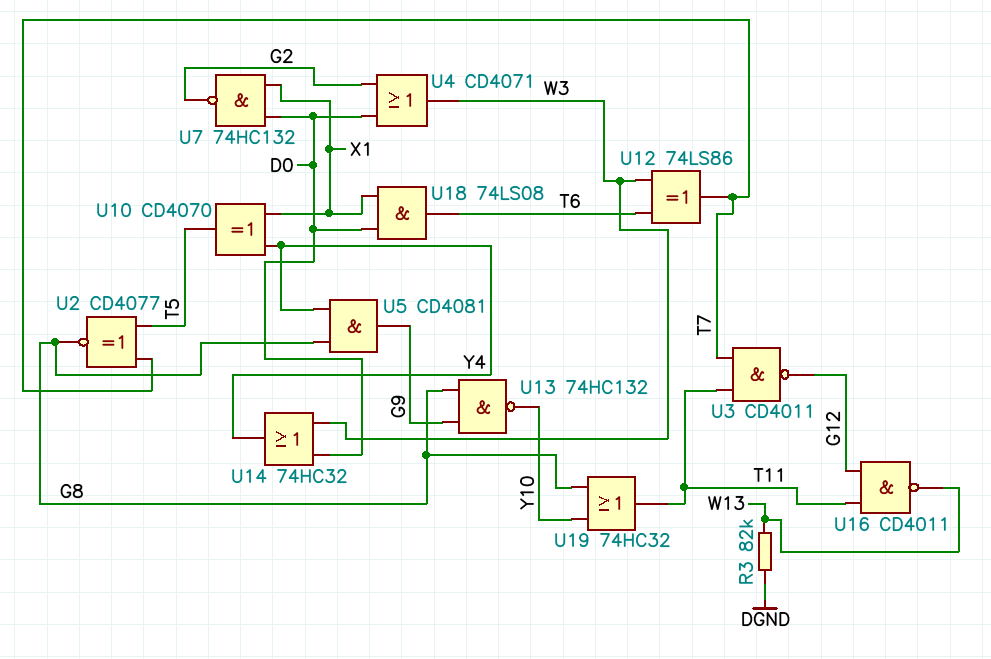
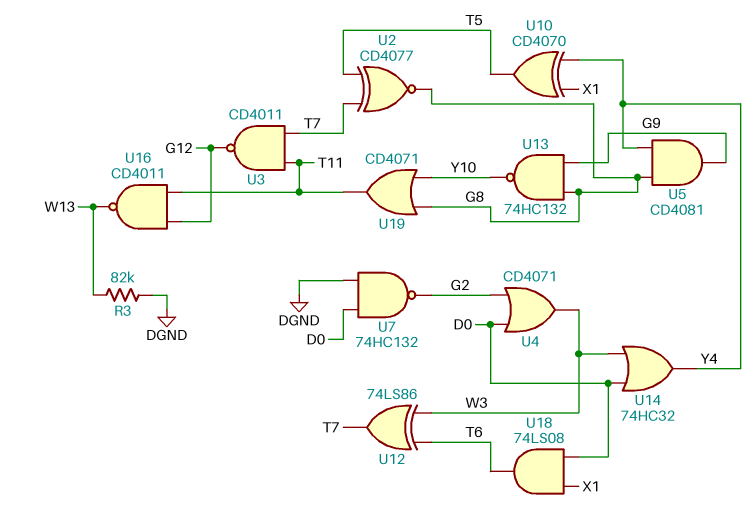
U7: NAND 74HC132 (in D0, in X1, out G2) -> NAND 74HC132 (in D0, in DGND, out G2)
U19: OR 74HC32 (in G8, in Y10, out T11) -> OR CD4071 (in G8, in Y10, out T11)

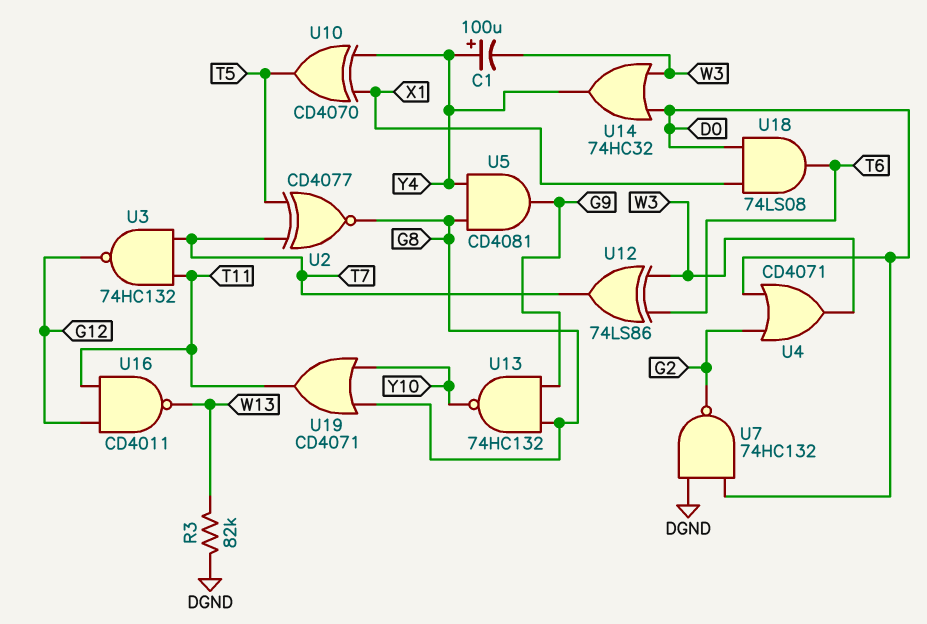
C1: none -> 100uF (plus Y4, minus W3)
U3: NAND CD4011 (in T7, in T11, out G12) -> NAND 74HC132 (in T7, in T11, out G12)

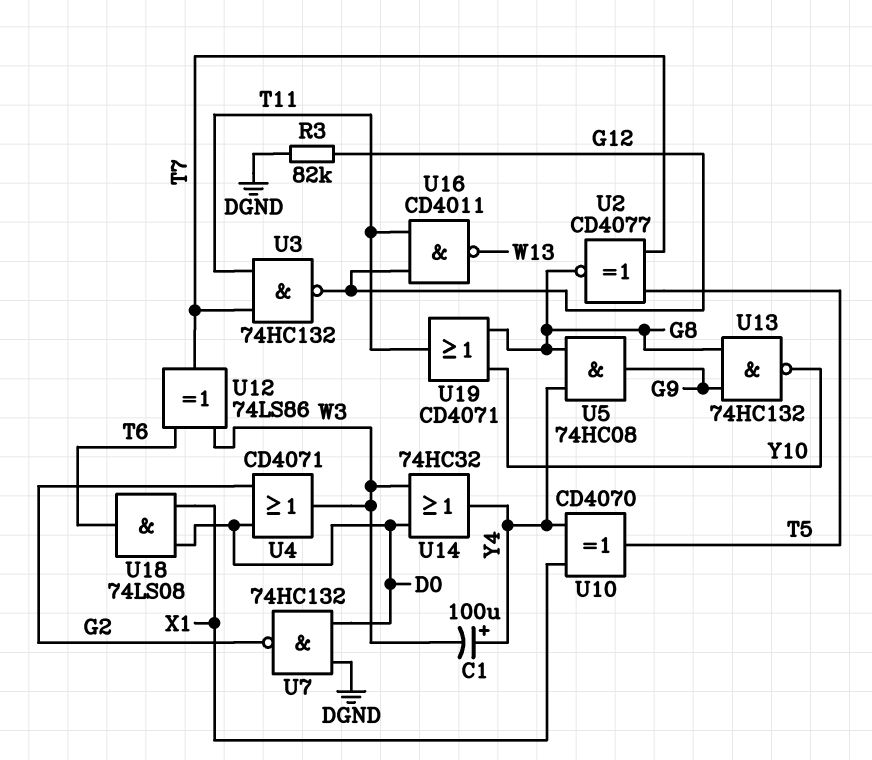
R3: 82k (DGND, W13) -> 82k (DGND, G12)
U5: AND CD4081 (in G8, in Y4, out G9) -> AND 74HC08 (in G8, in Y4, out G9)

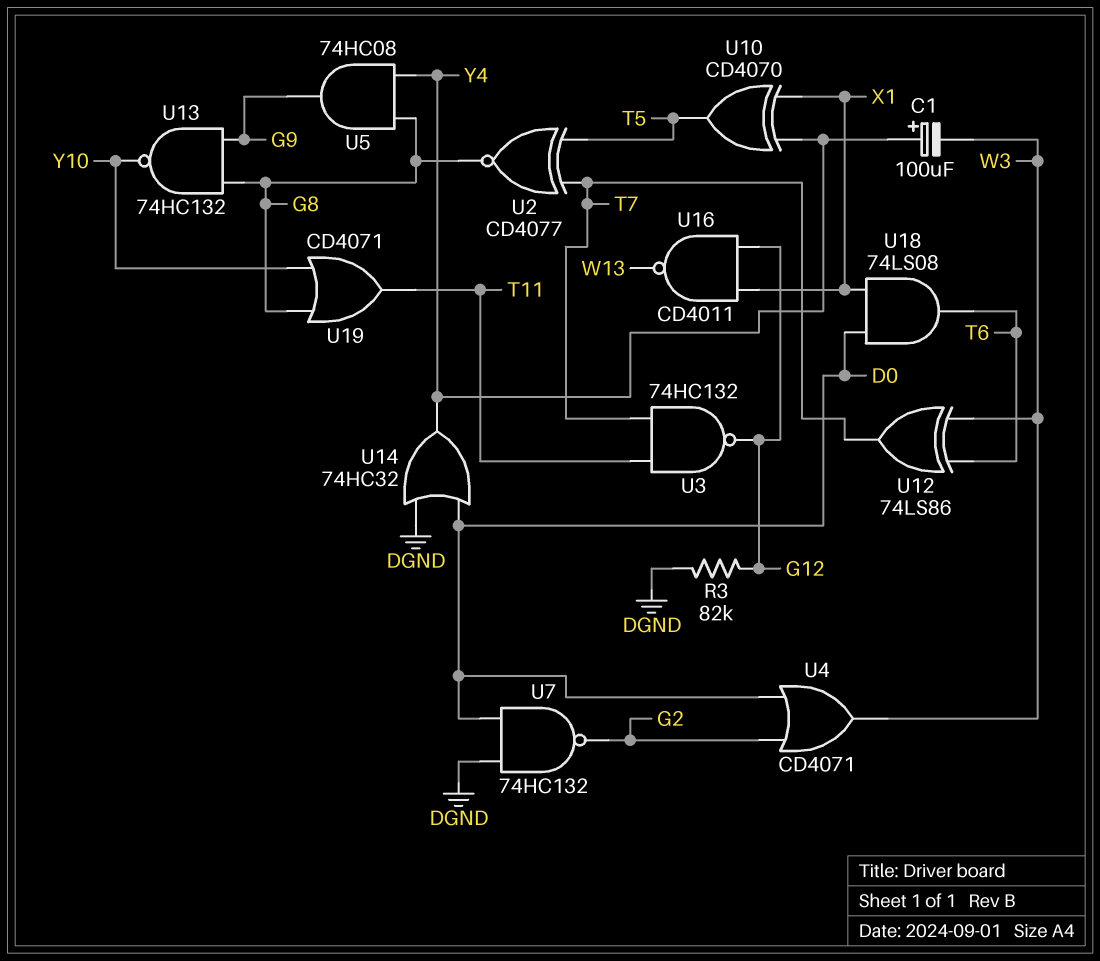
U14: OR 74HC32 (in D0, in W3, out Y4) -> OR 74HC32 (in D0, in DGND, out Y4)
U16: NAND CD4011 (in G12, in T11, out W13) -> NAND CD4011 (in G12, in X1, out W13)

